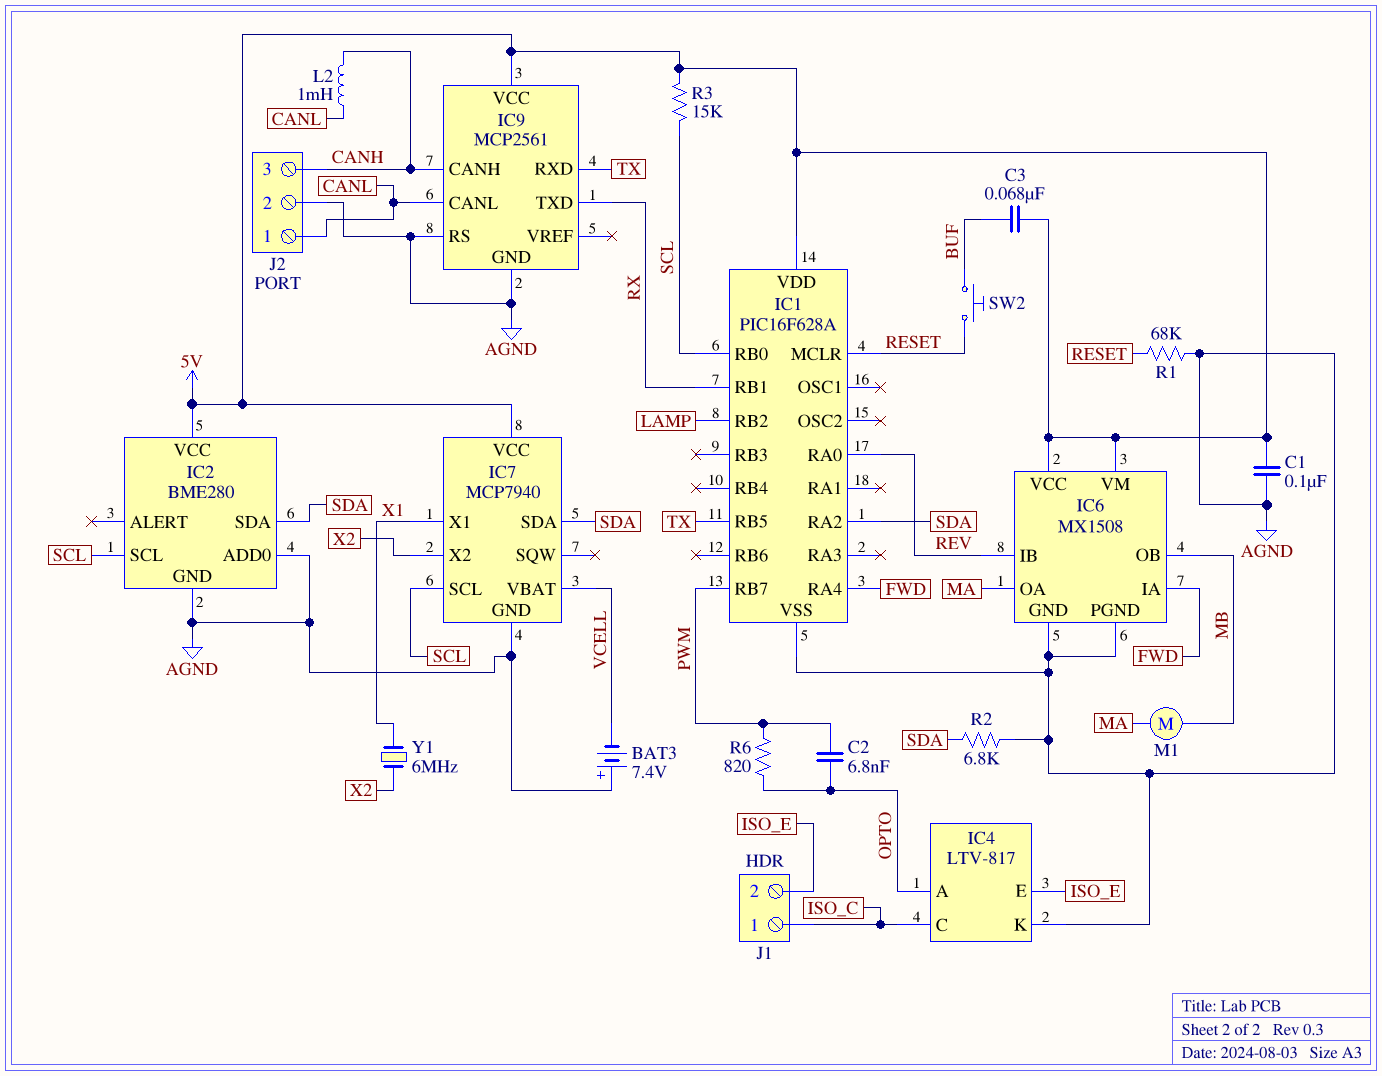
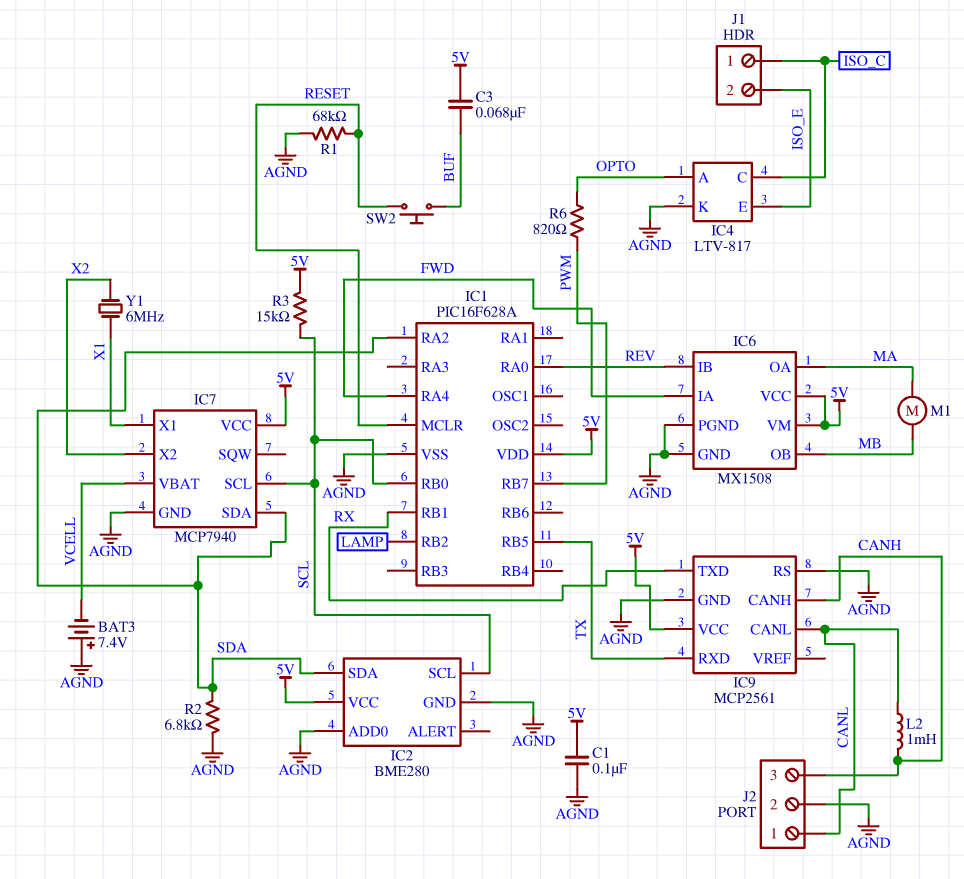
C2: 6.8nF (OPTO, PWM) -> none

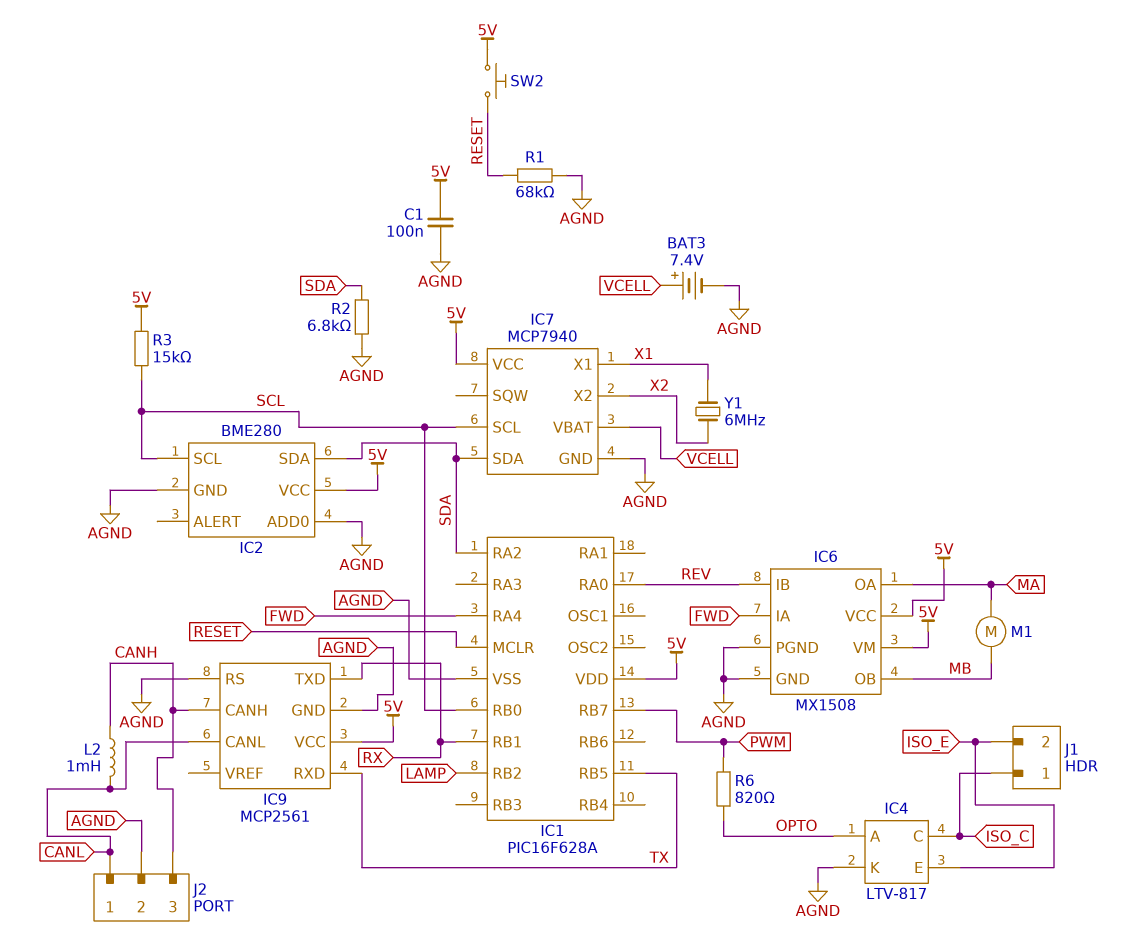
BAT3: 7.4V (plus AGND, minus VCELL) -> 7.4V (plus VCELL, minus AGND)
C3: 68nF (5V, BUF) -> none
SW2: button (BUF, RESET) -> button (5V, RESET)

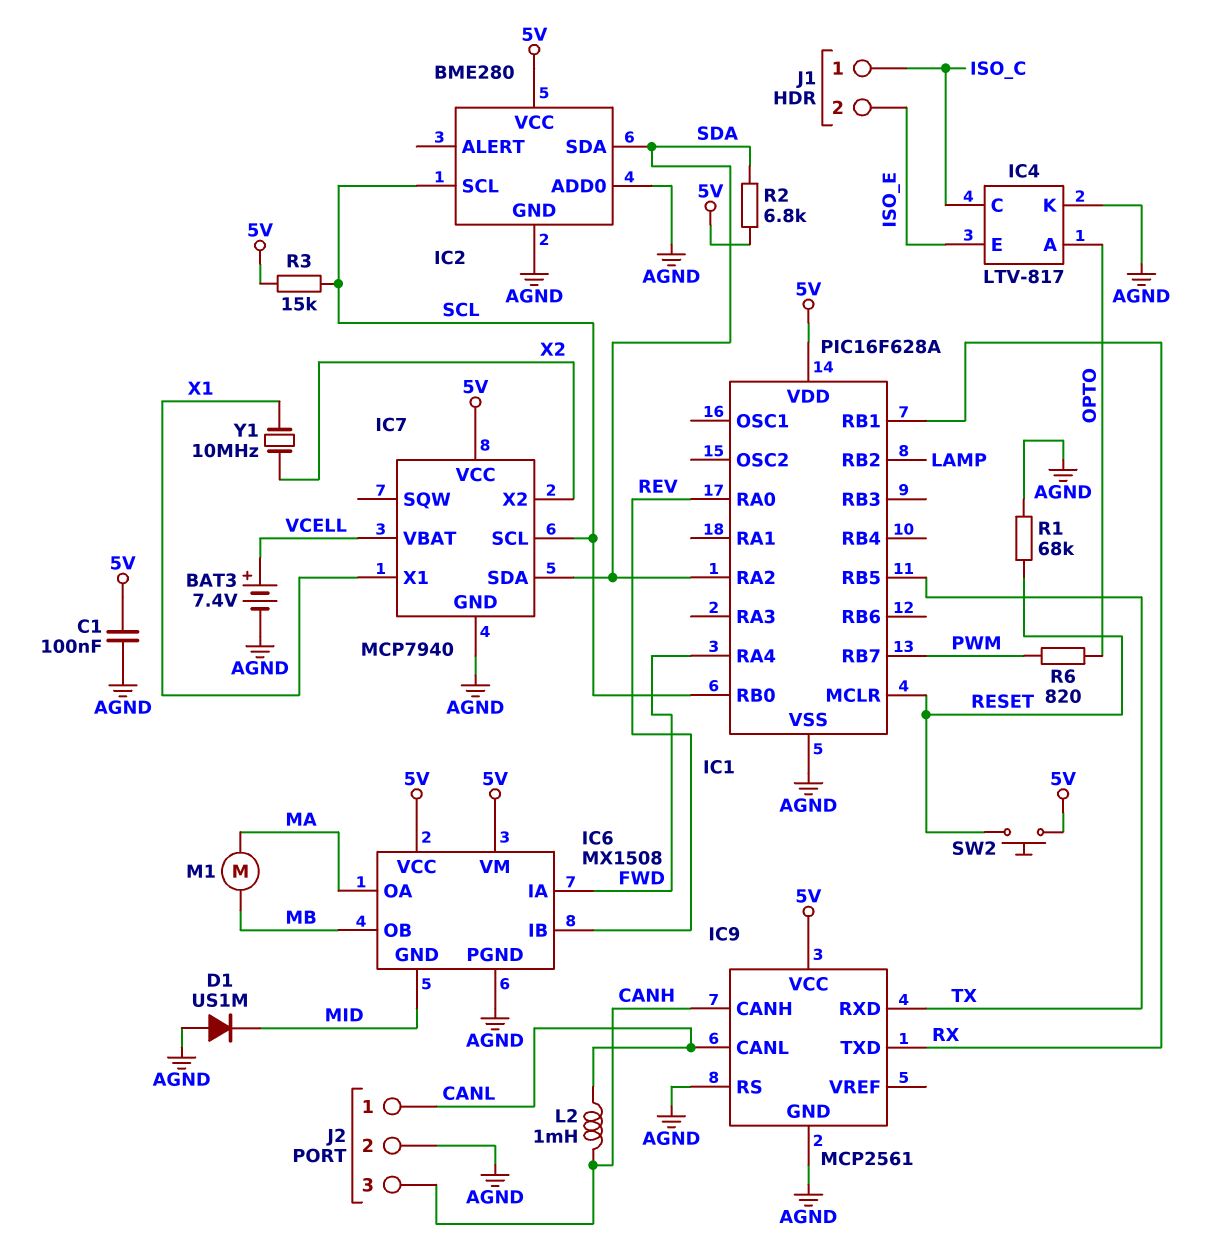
D1: none -> diode US1M (A AGND, K MID)
IC6 pin GND: AGND -> MID
R2: 6.8k (AGND, SDA) -> 6.8k (5V, SDA)
Y1: 6MHz (X1, X2) -> 10MHz (X1, X2)

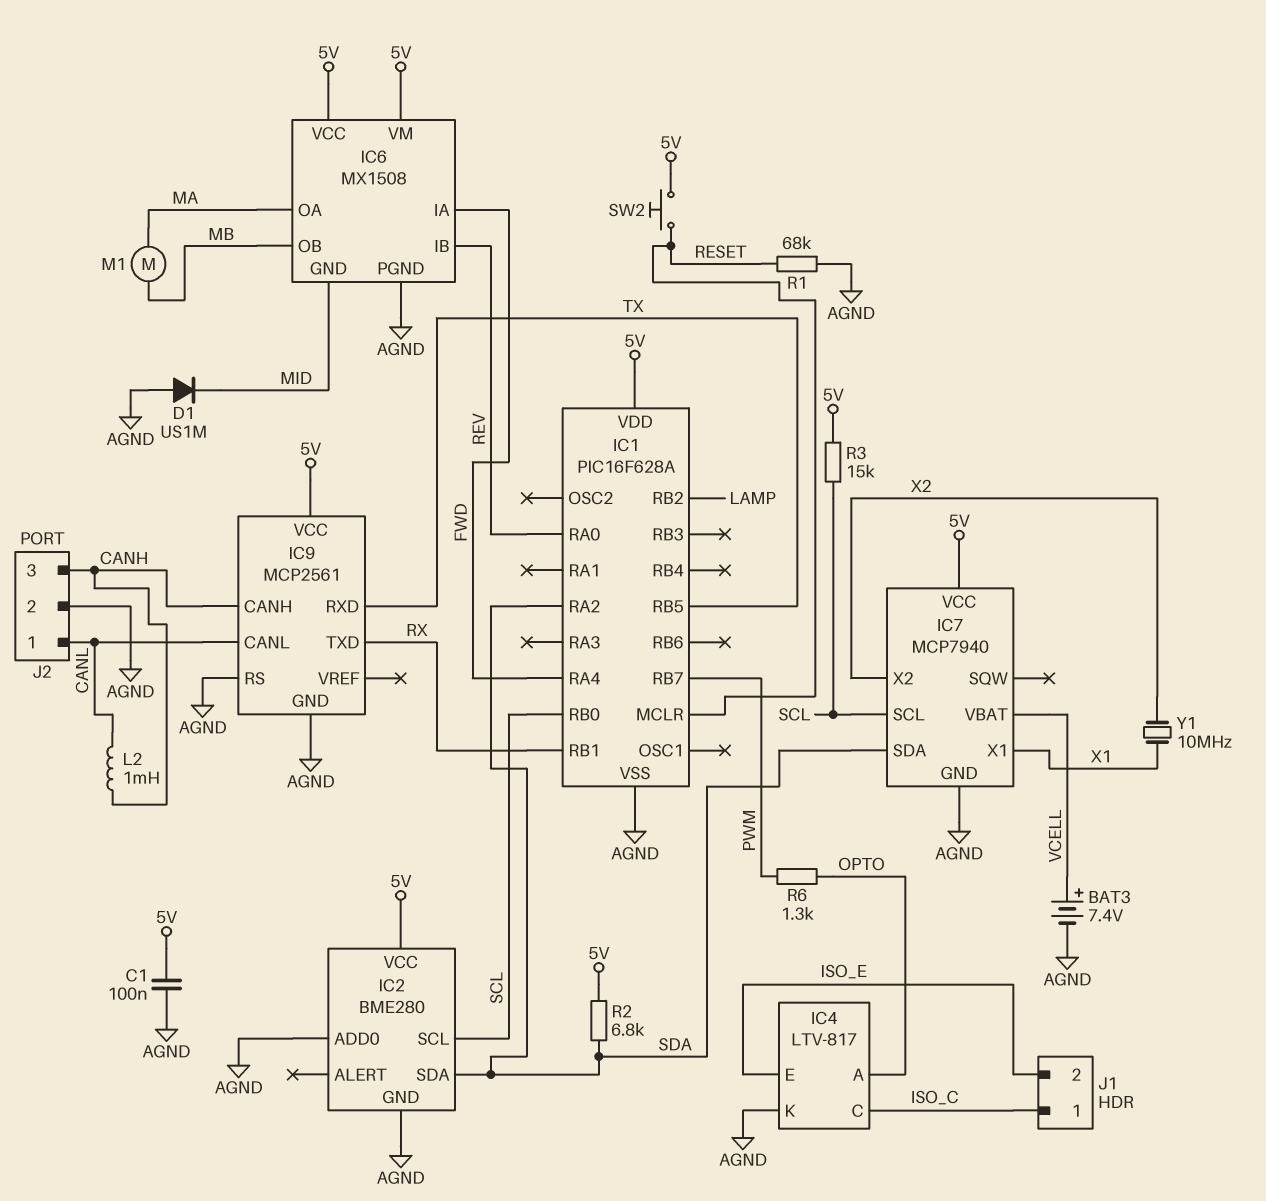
R6: 820 (OPTO, PWM) -> 1.3k (OPTO, PWM)

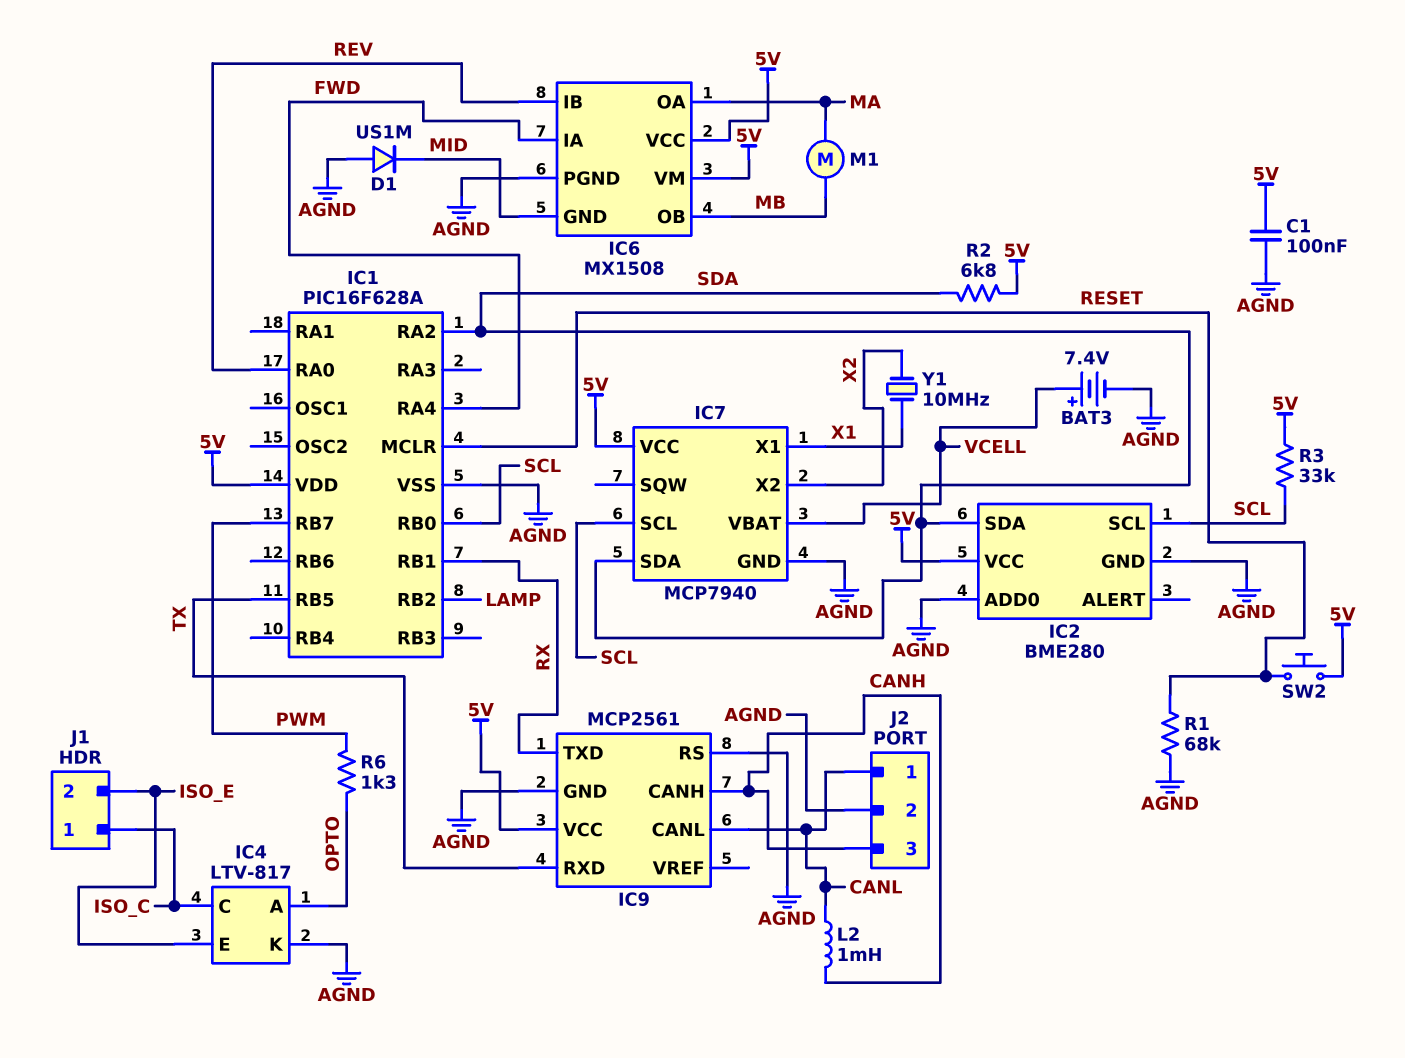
R3: 15k (5V, SCL) -> 33k (5V, SCL)

